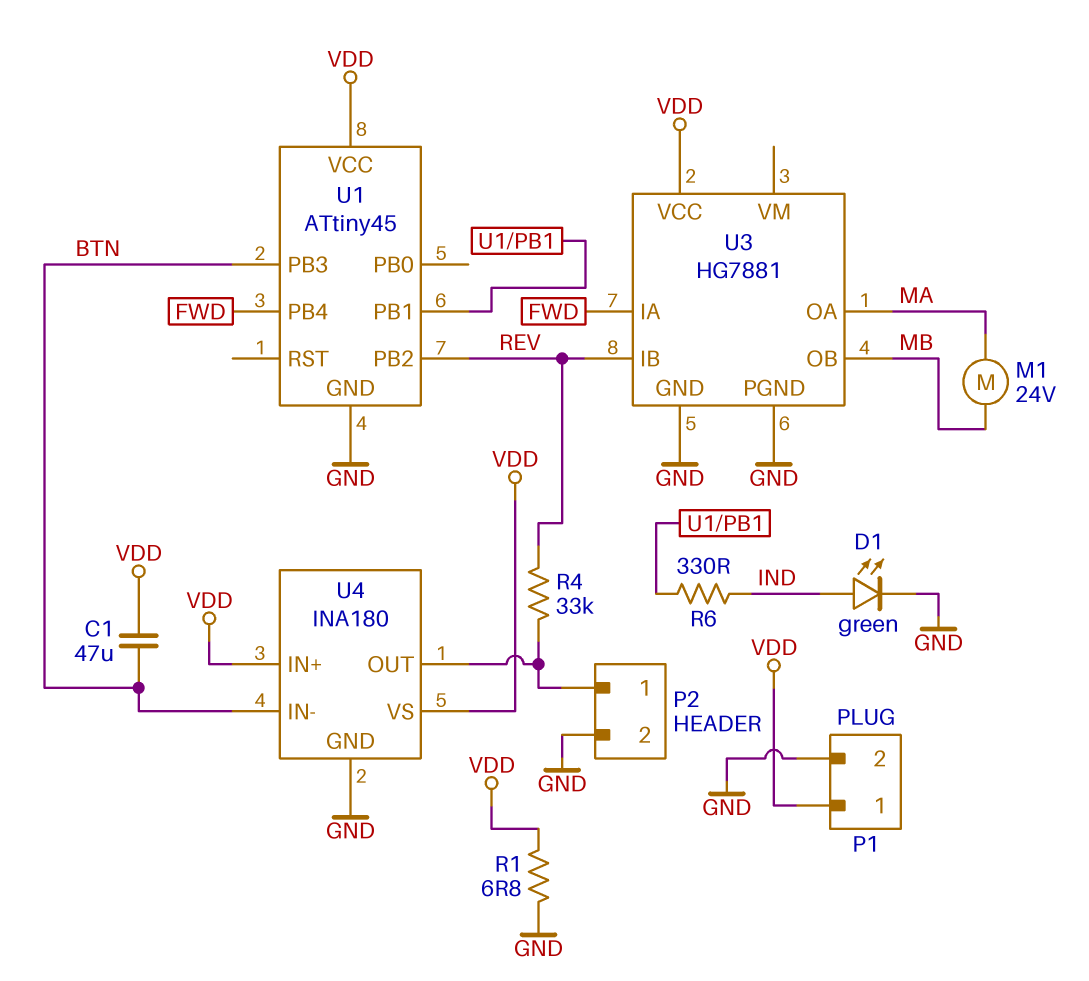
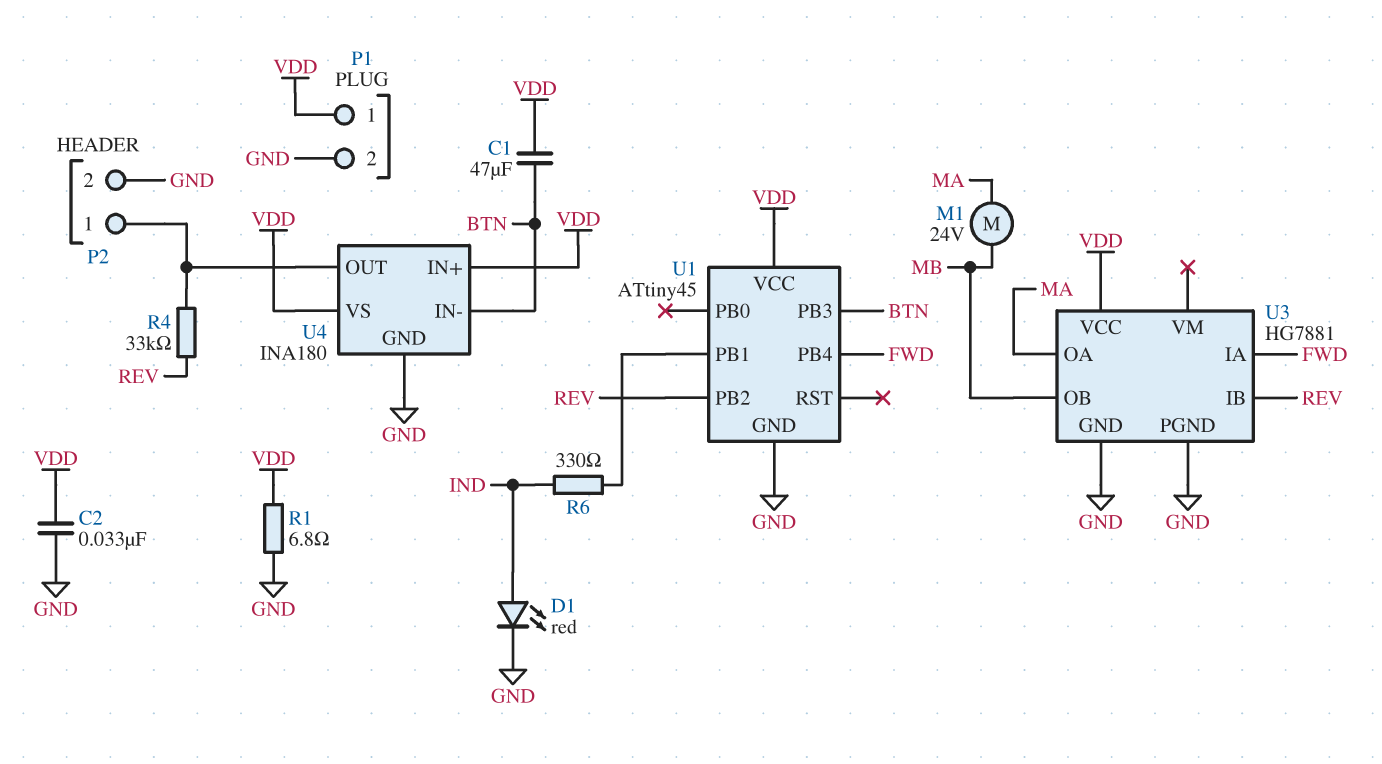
C2: none -> 33nF (GND, VDD)
D1: LED green (A IND, K GND) -> LED red (A IND, K GND)

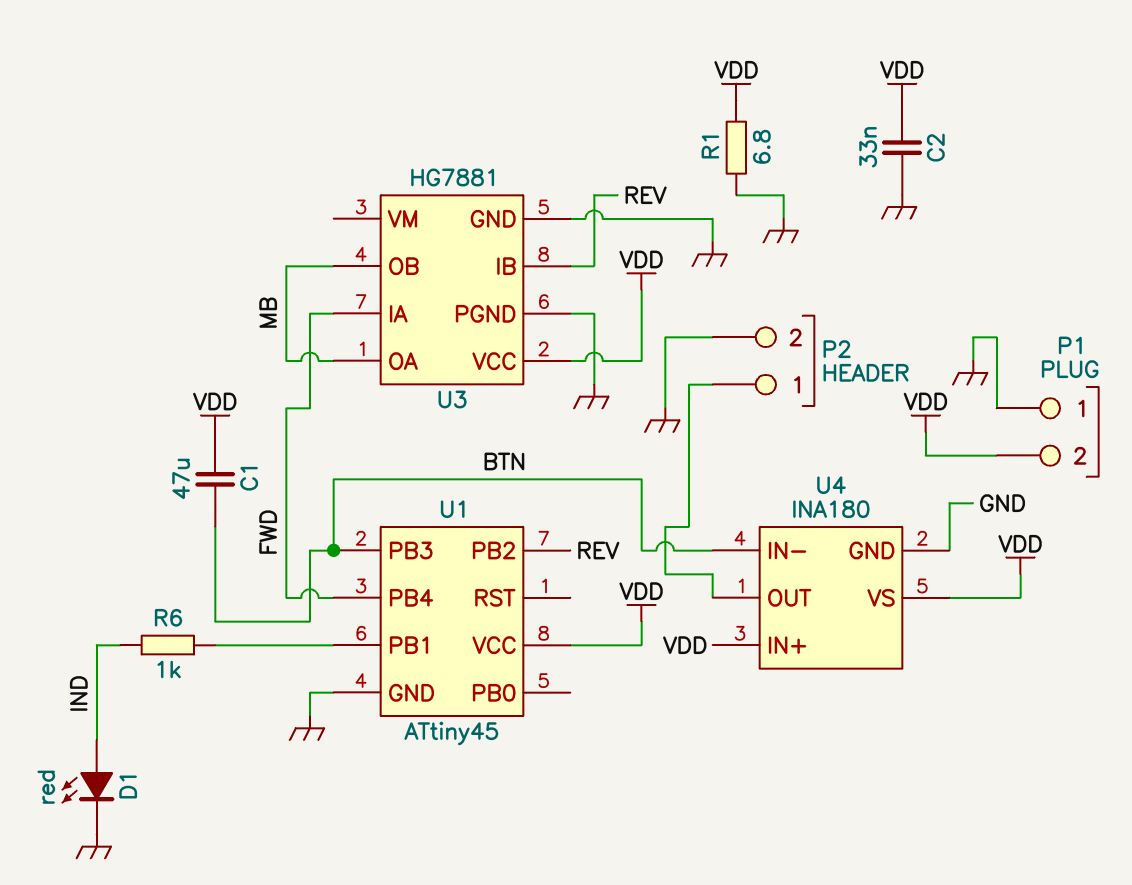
M1: motor 24V (MA, MB) -> none
P1 pin 1: VDD -> GND
P1 pin 2: GND -> VDD
R4: 33k (P2/1, REV) -> none
R6: 330 (IND, U1/PB1) -> 1k (IND, U1/PB1)
U3 pin OA: MA -> MB

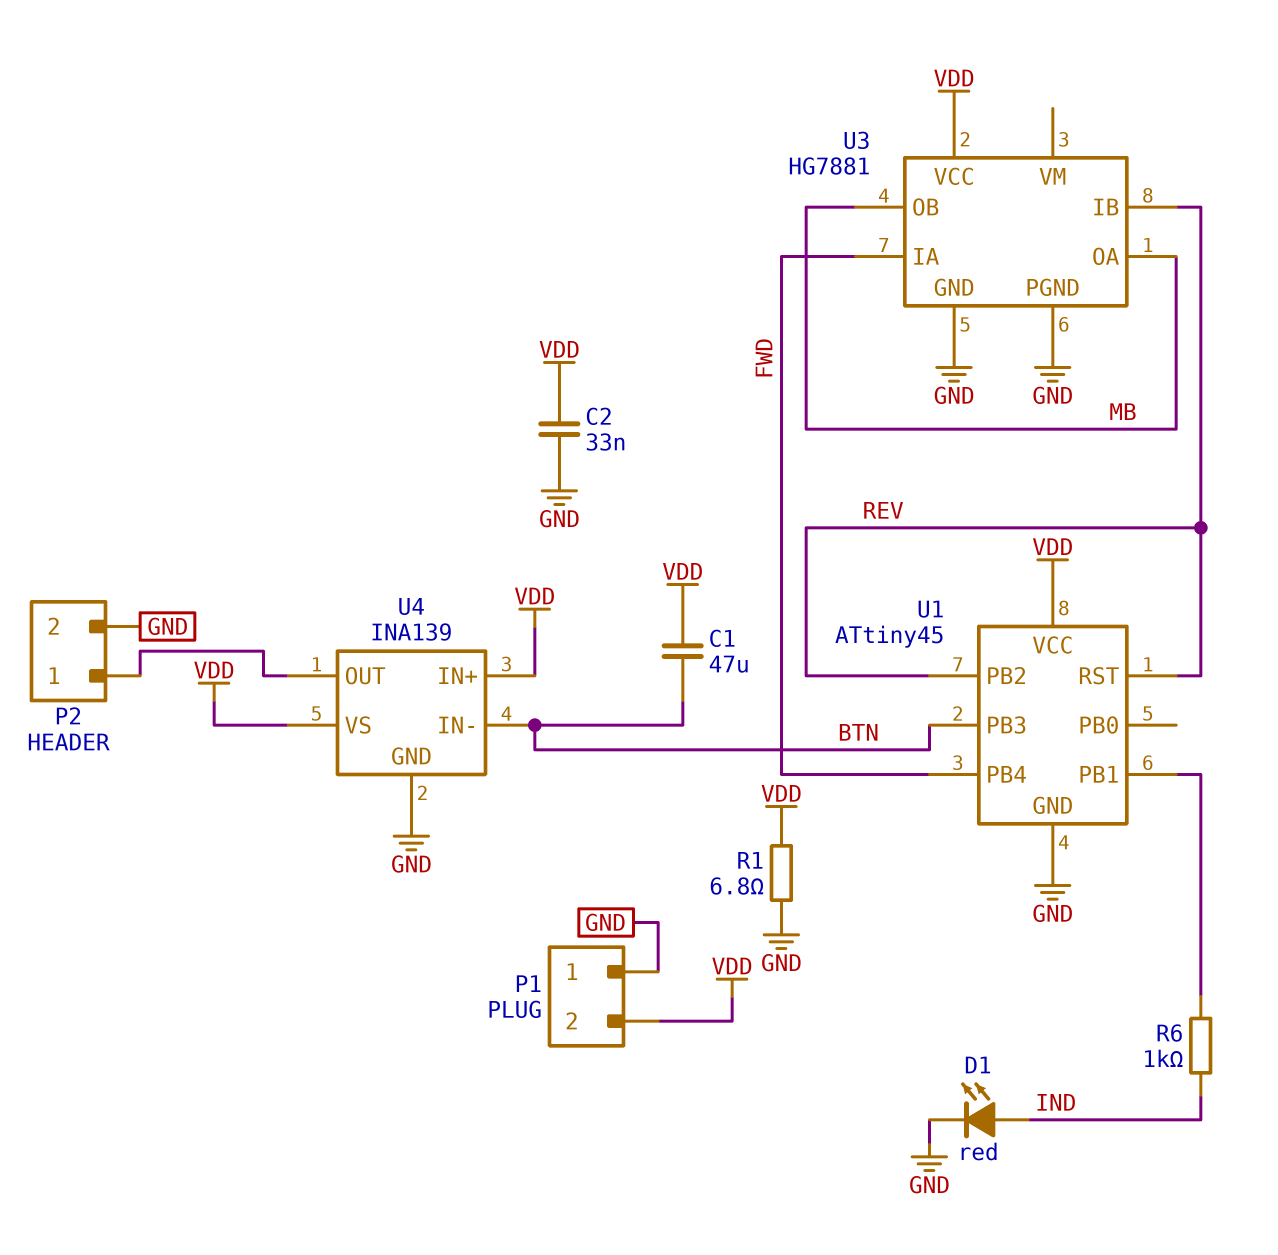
U1 pin RST: none -> REV
U4: INA180 -> INA139

